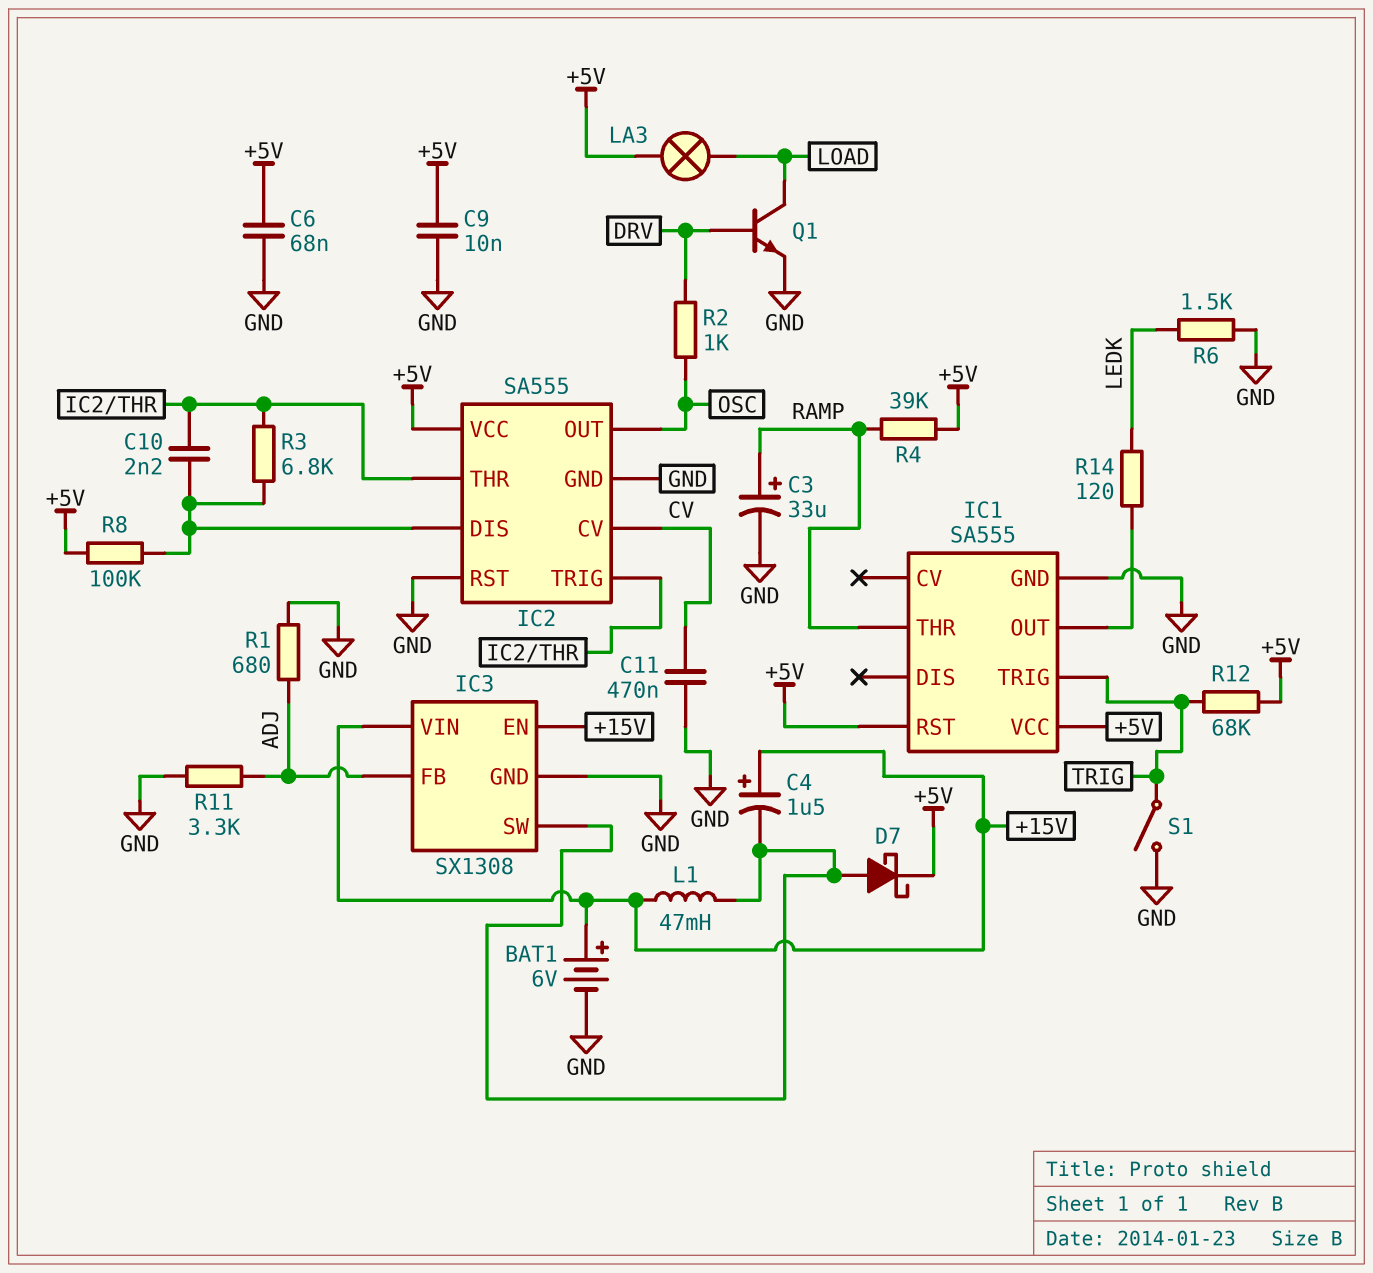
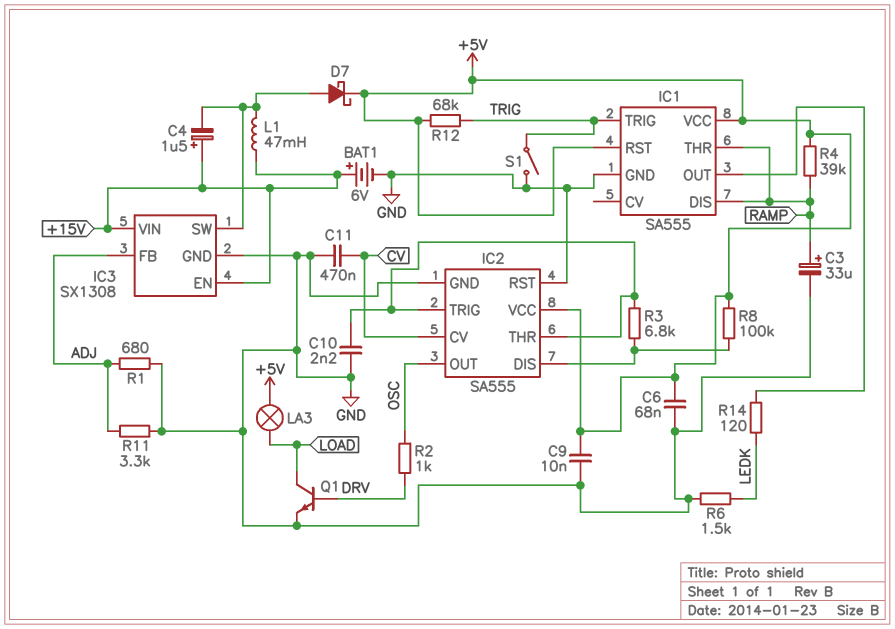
C10: 2.2nF (IC2/DIS, IC2/THR) -> 2.2nF (GND, IC2/THR)
IC1 pin DIS: none -> RAMP

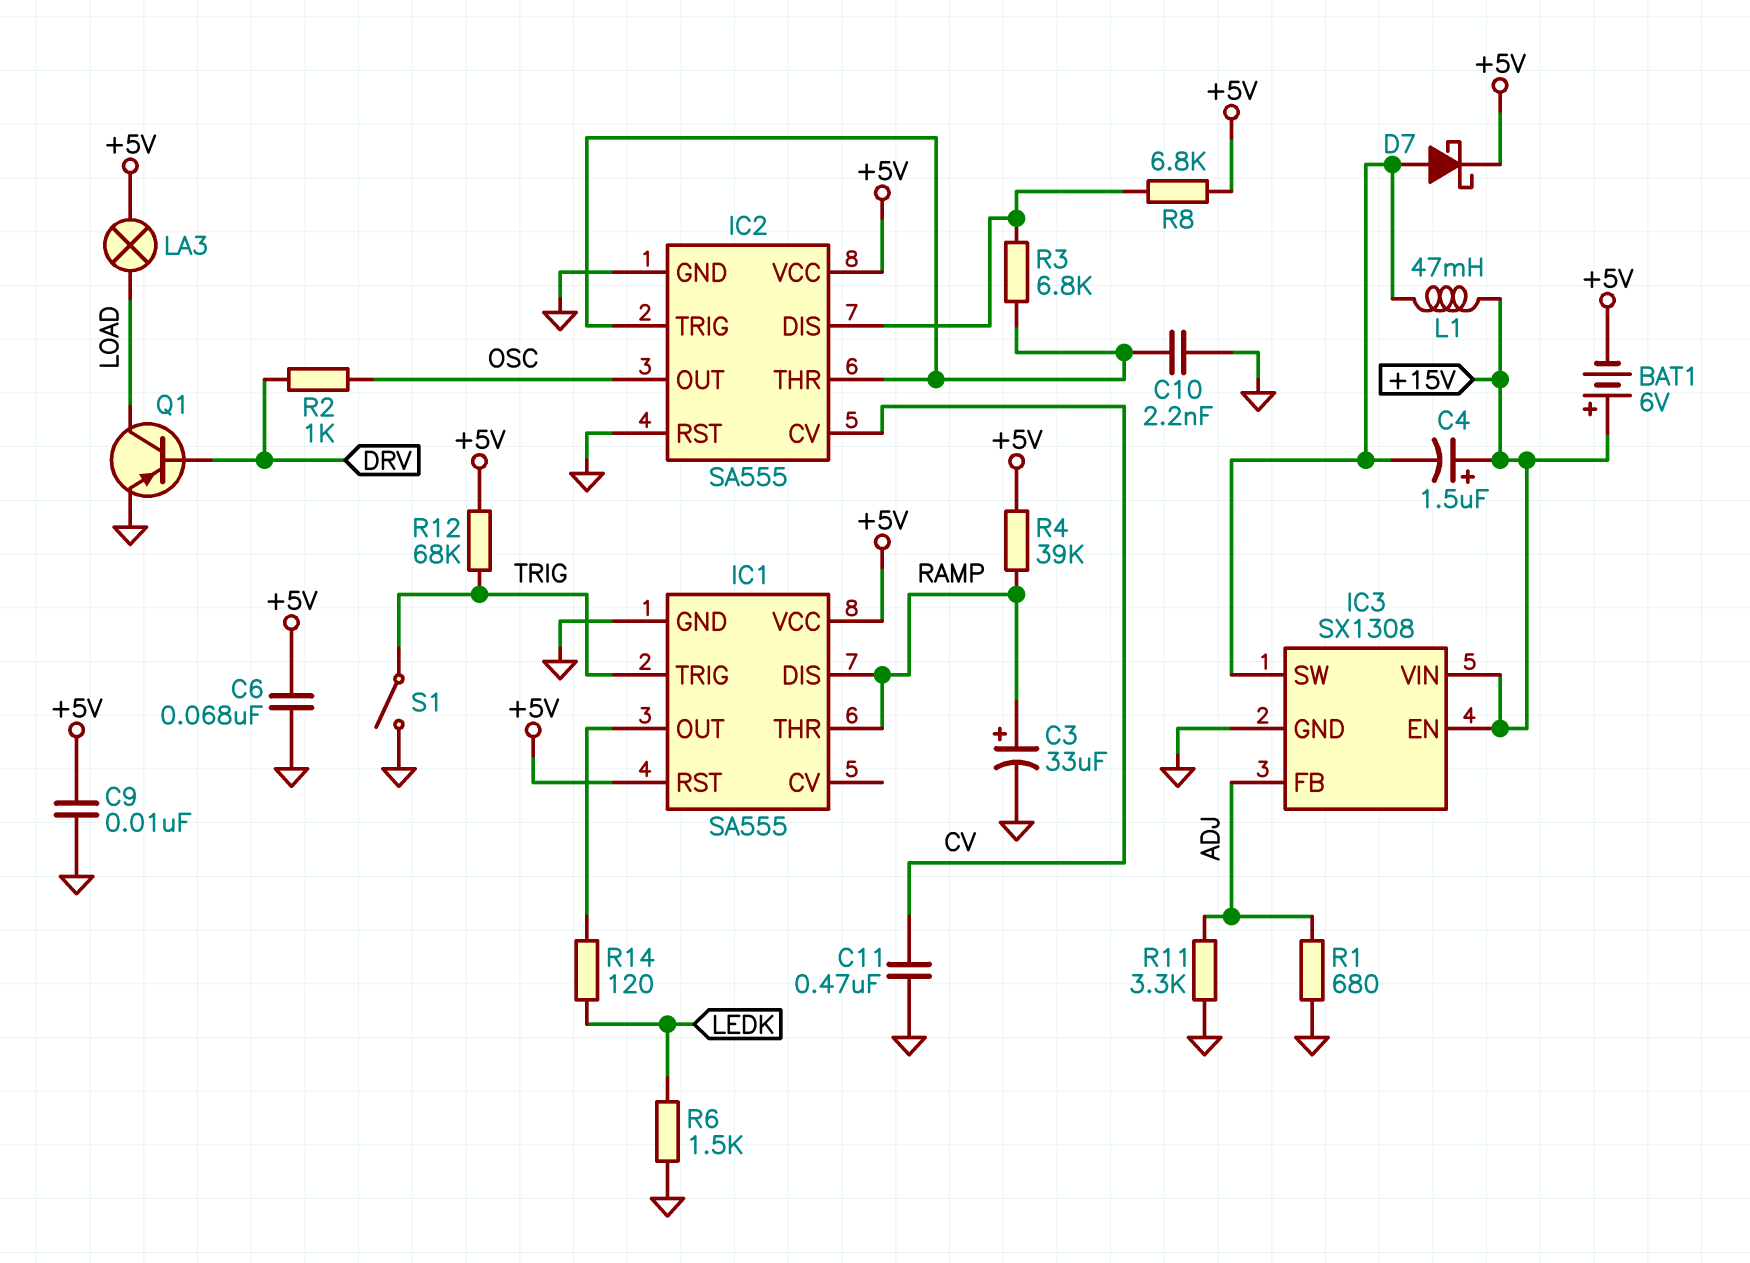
BAT1: 6V (plus +15V, minus GND) -> 6V (plus +15V, minus +5V)
Q1: NPN (B DRV, C LOAD, E GND) -> PNP (B DRV, C LOAD, E GND)
R8: 100k (+5V, IC2/DIS) -> 6.8k (+5V, IC2/DIS)

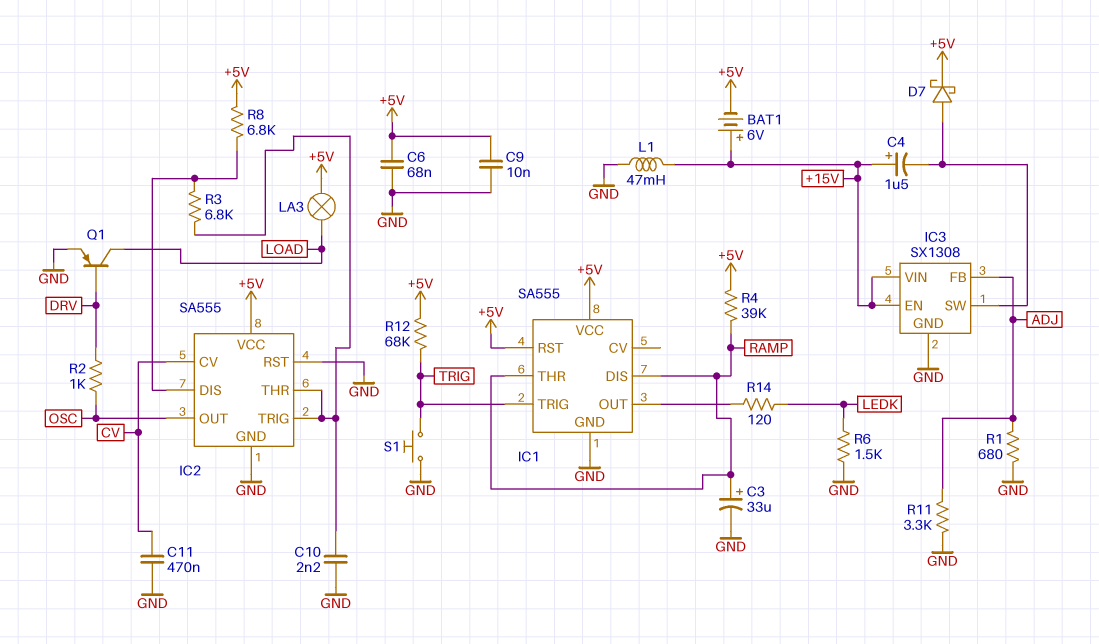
L1: 47mH (+15V, IC3/SW) -> 47mH (+15V, GND)
S1: switch (GND, TRIG) -> button (GND, TRIG)

